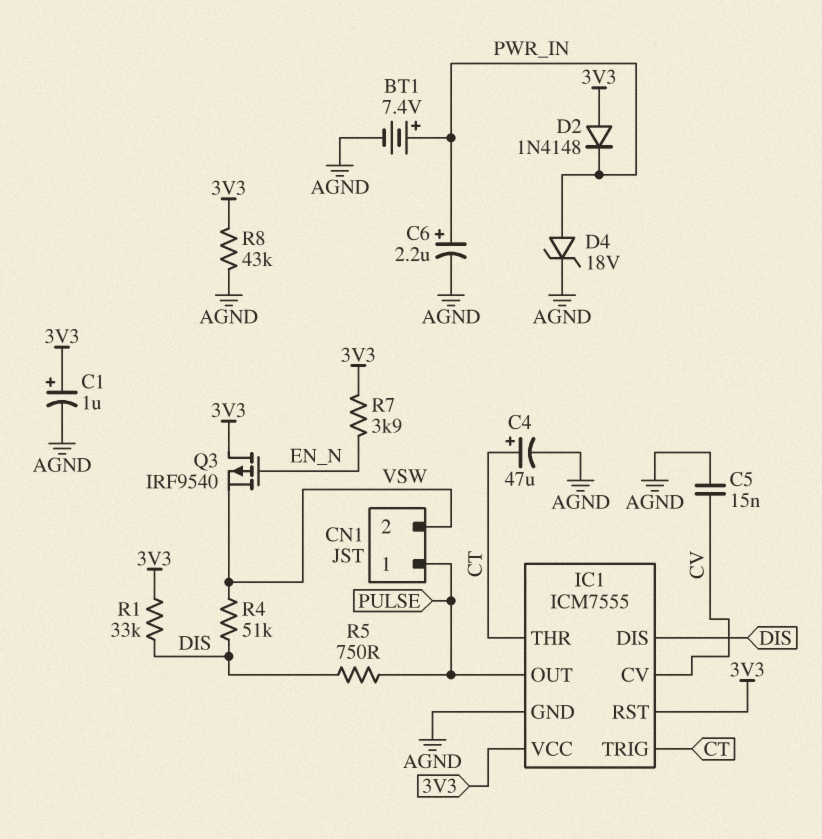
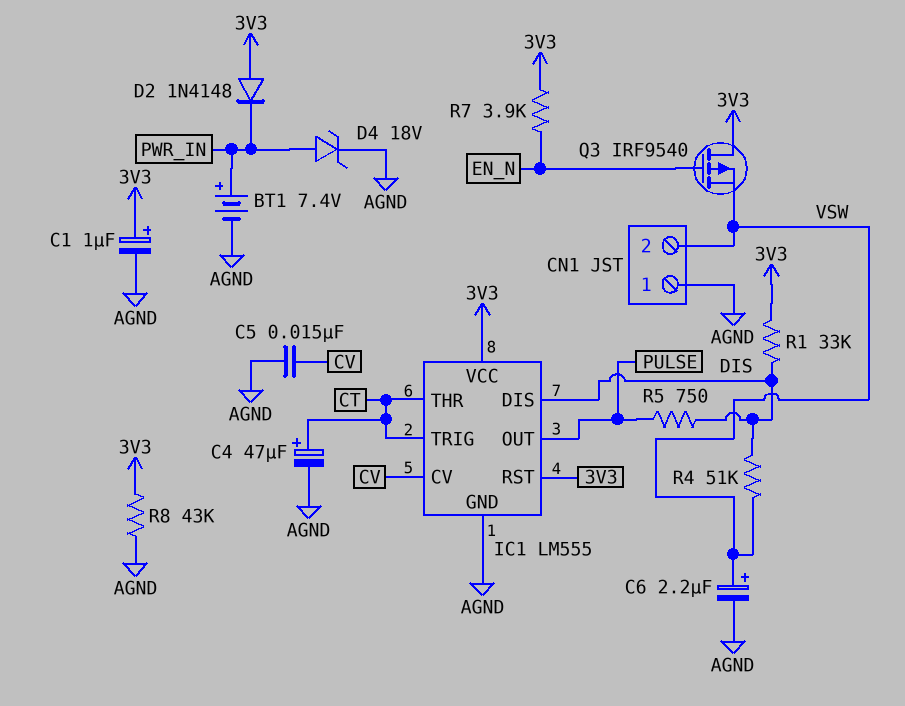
C6: 2.2uF (plus PWR_IN, minus AGND) -> 2.2uF (plus VSW, minus AGND)
CN1 pin 1: PULSE -> AGND
IC1: ICM7555 -> LM555

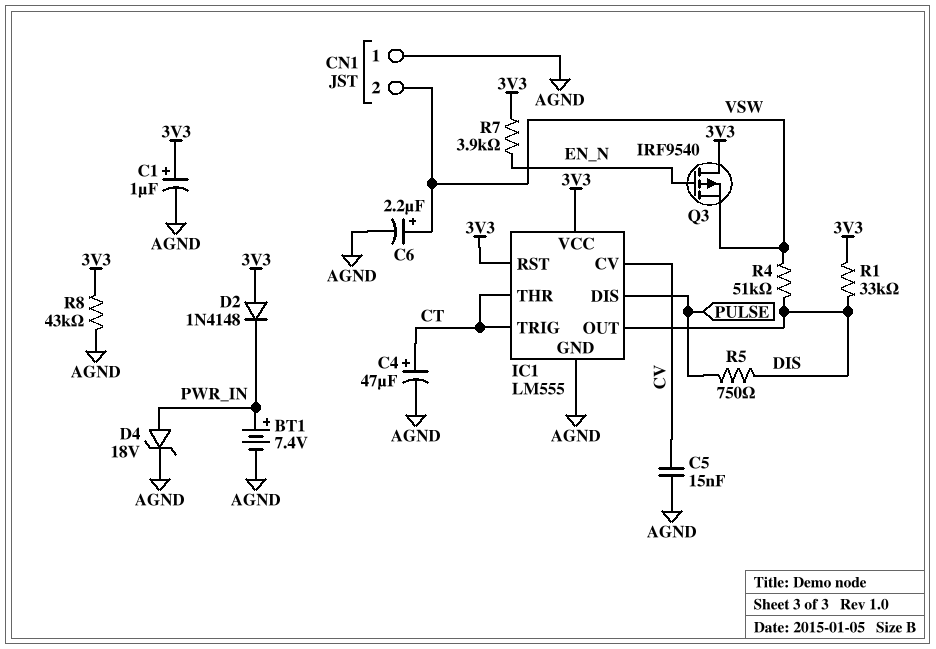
IC1 pin DIS: DIS -> PULSE
IC1 pin OUT: PULSE -> DIS

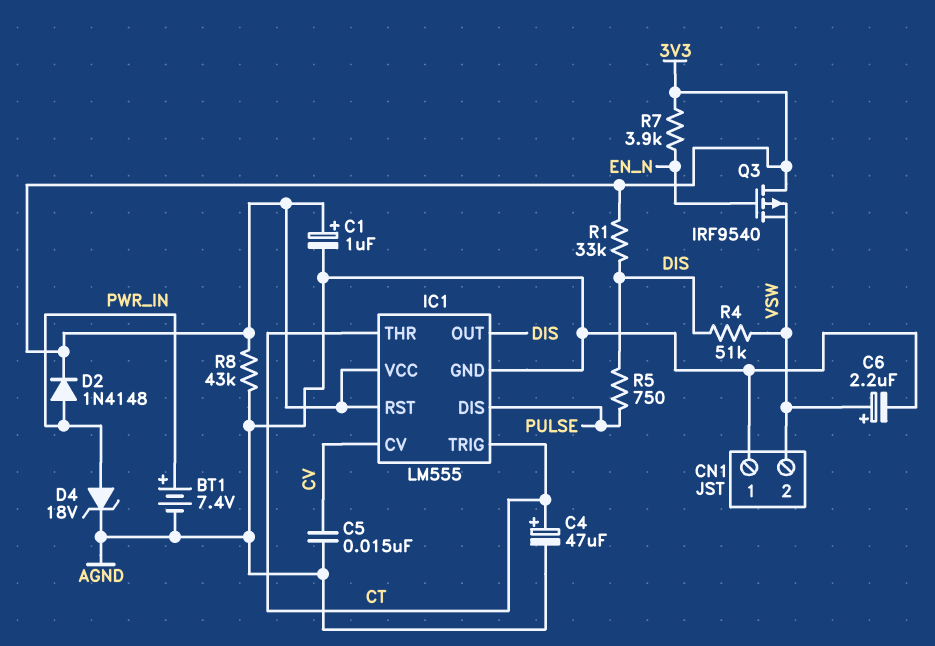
D2: diode 1N4148 (A 3V3, K PWR_IN) -> diode 1N4148 (A PWR_IN, K 3V3)

